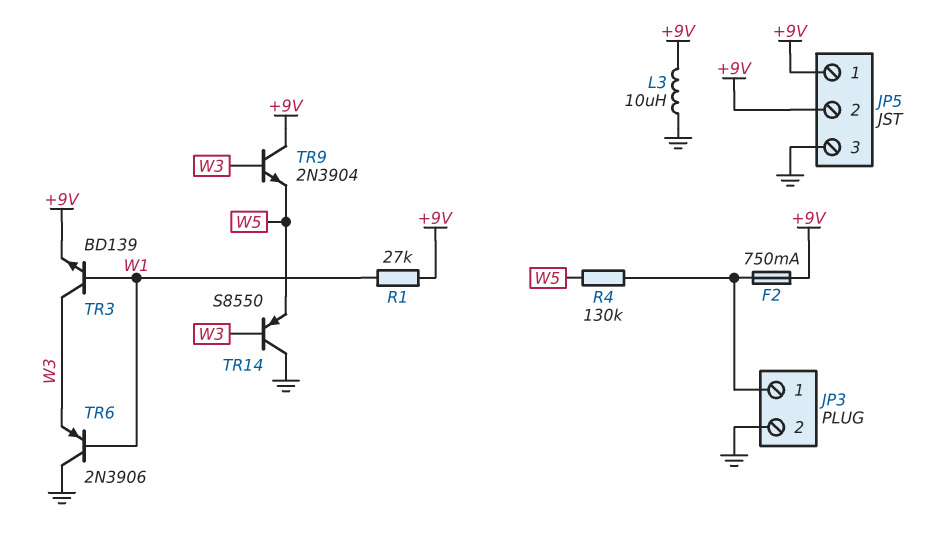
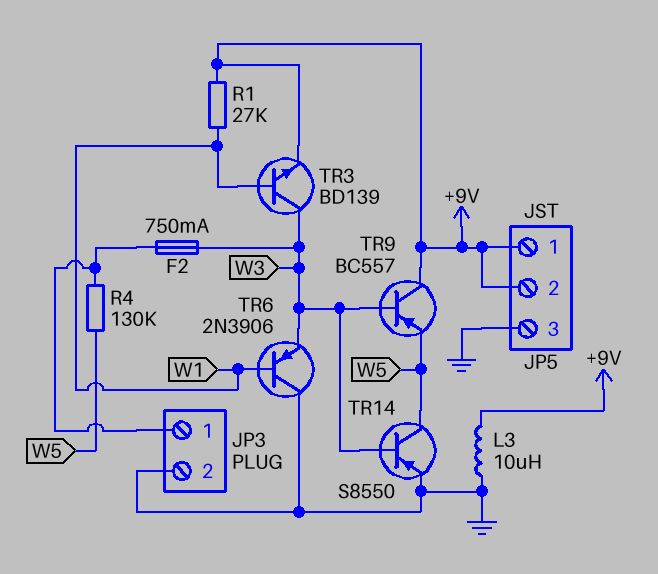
F2: 750mA (+9V, JP3/1) -> 750mA (JP3/1, W3)
TR9: NPN 2N3904 (B W3, C +9V, E W5) -> PNP BC557 (B W3, C +9V, E W5)
TR14: PNP S8550 (B W3, C GND, E W5) -> PNP S8550 (B W3, C W5, E GND)

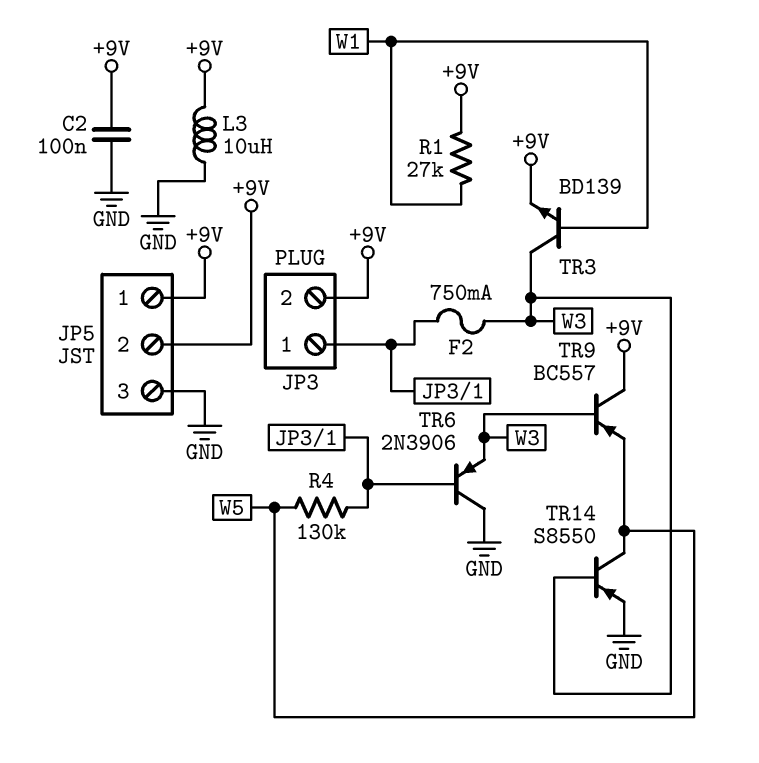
C2: none -> 100nF (+9V, GND)
JP3 pin 2: GND -> +9V
TR6: PNP 2N3906 (B W1, C GND, E W3) -> PNP 2N3906 (B JP3/1, C GND, E W3)

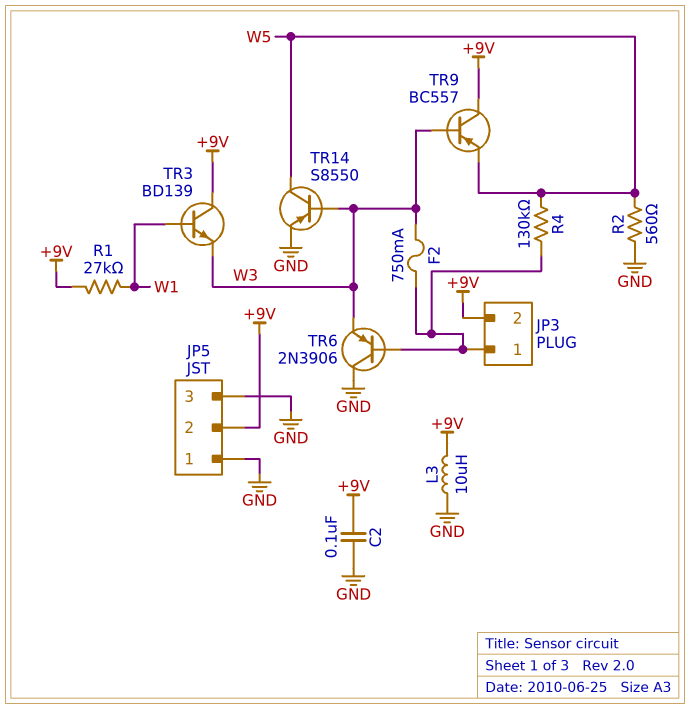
JP5 pin 1: +9V -> GND
R2: none -> 560 (GND, W5)
TR3: NPN BD139 (B W1, C W3, E +9V) -> NPN BD139 (B W1, C +9V, E W3)

